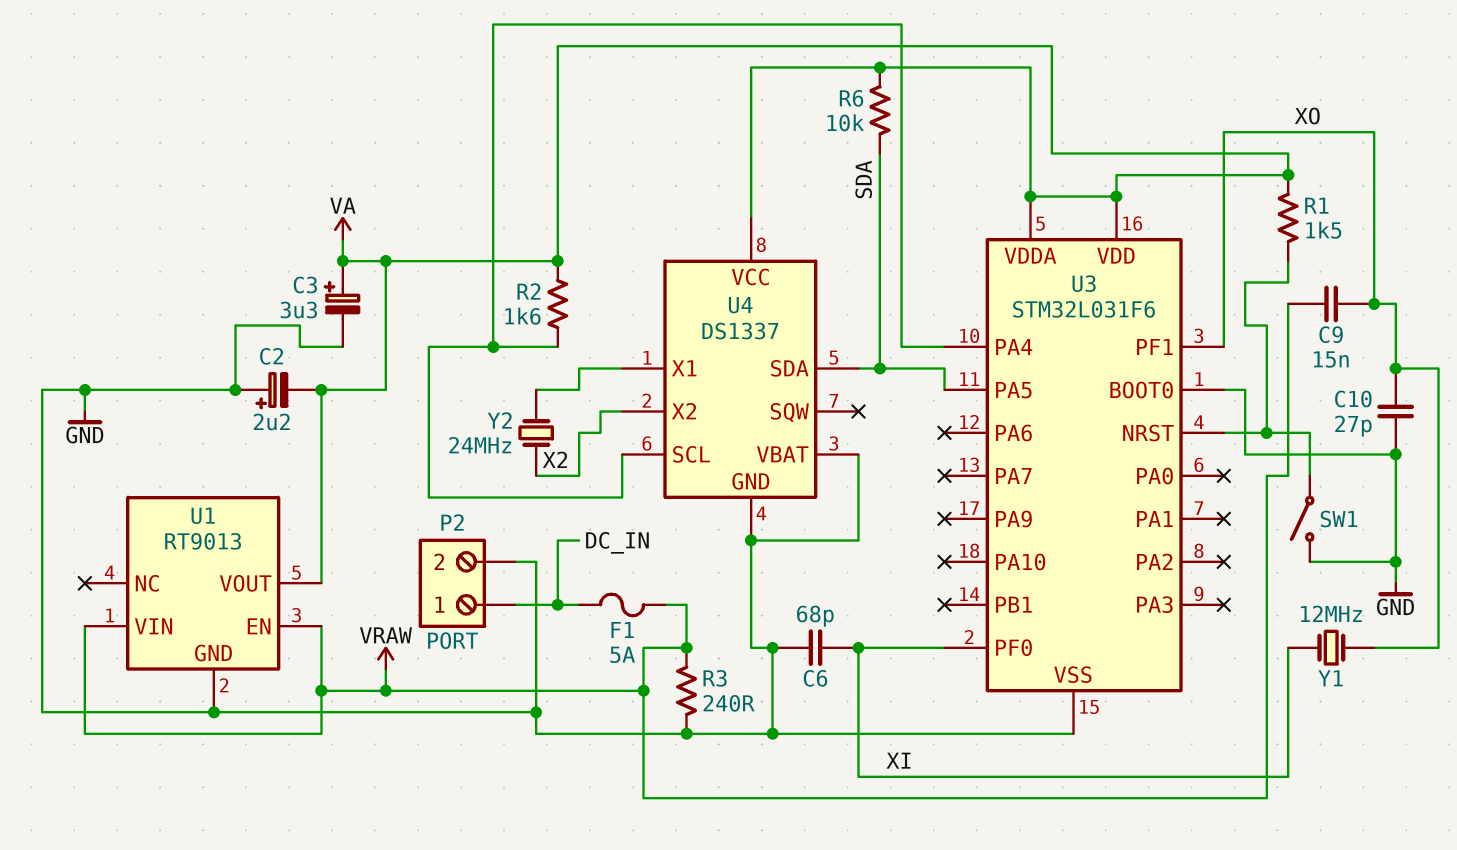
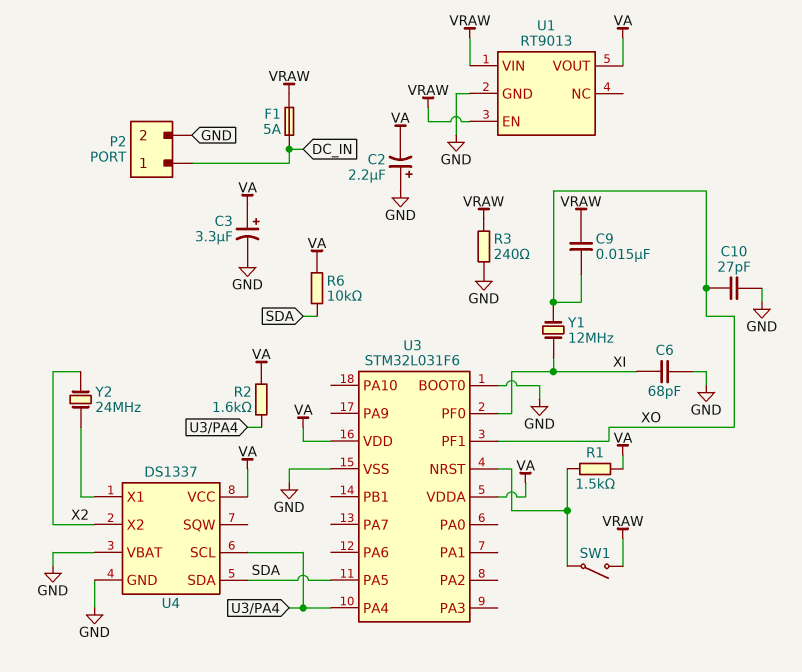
SW1: switch (GND, U3/NRST) -> switch (U3/NRST, VRAW)

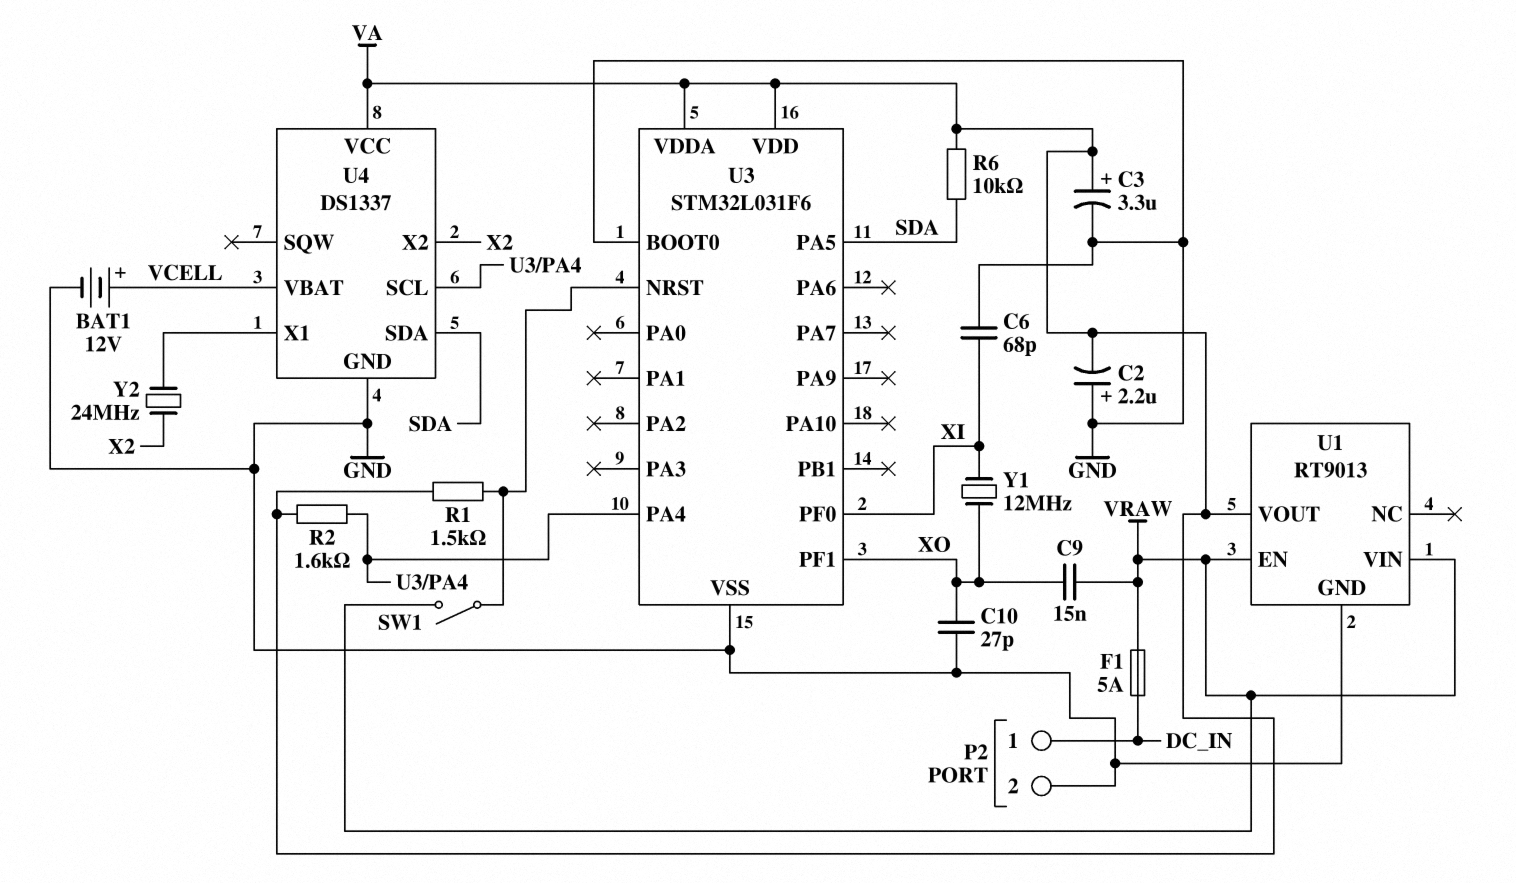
BAT1: none -> 12V (plus VCELL, minus GND)
R3: 240 (GND, VRAW) -> none
U4 pin VBAT: GND -> VCELL

